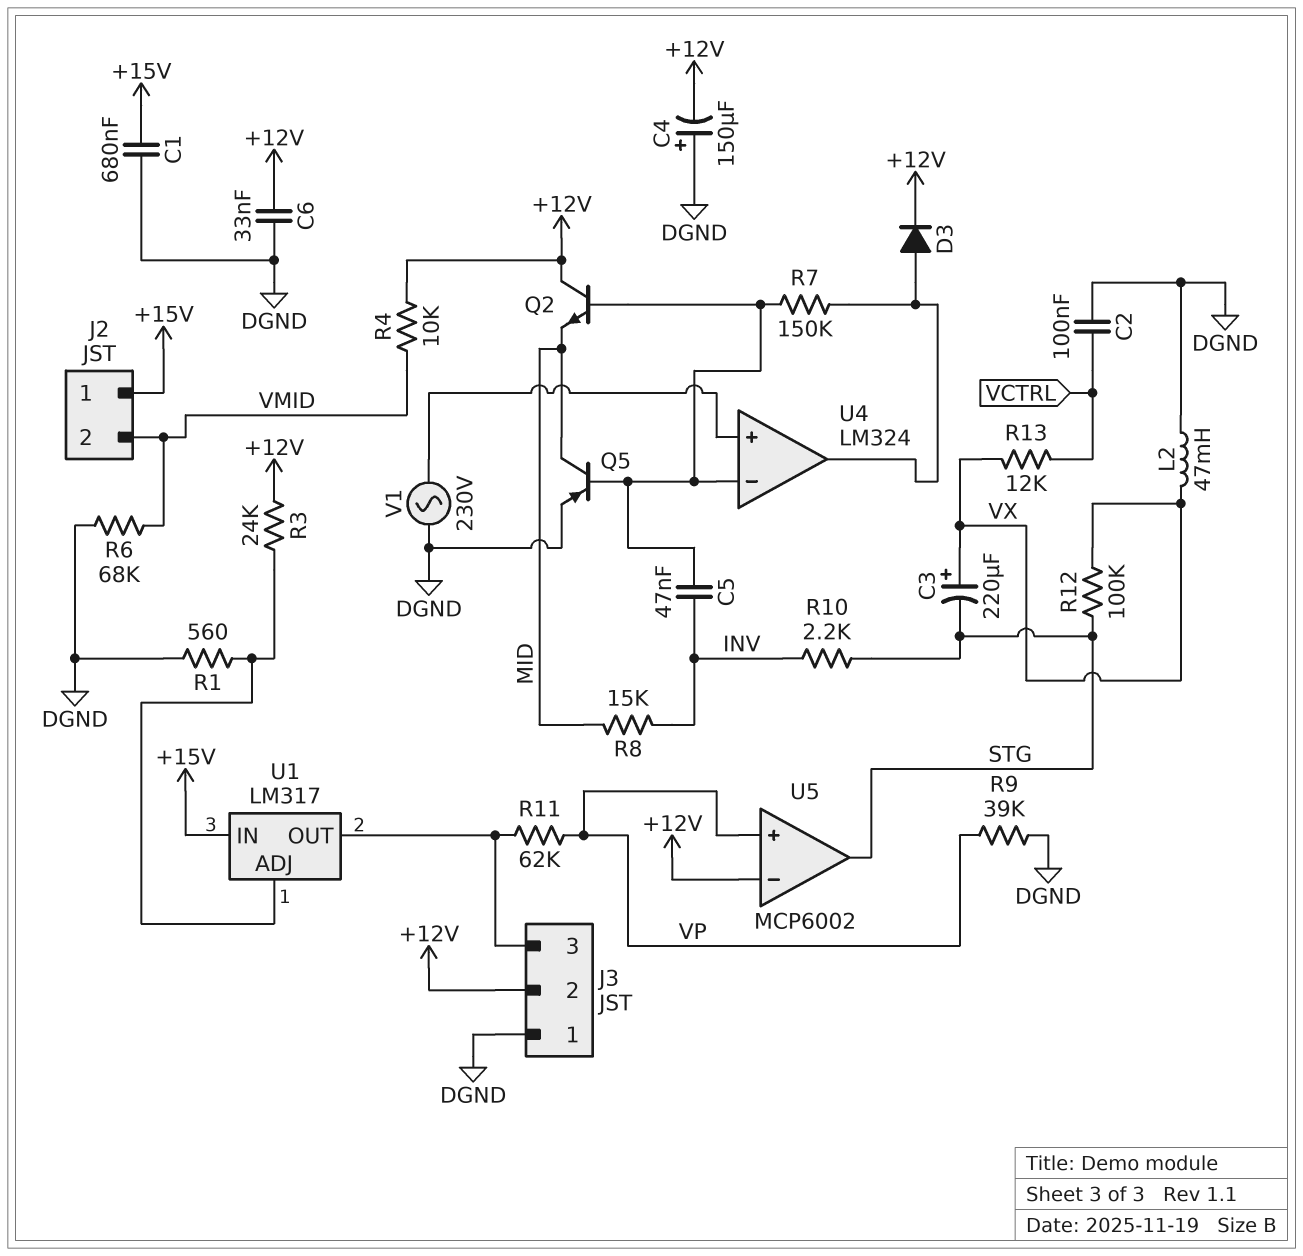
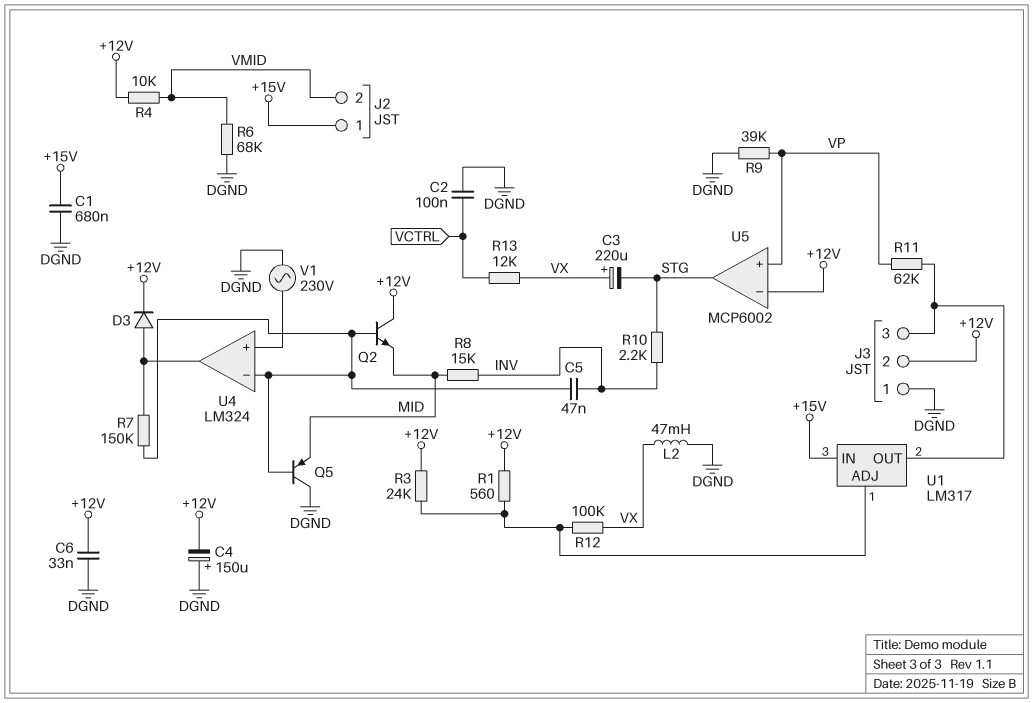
Q5: PNP (B U4/in-, C MID, E DGND) -> PNP (B U4/in-, C DGND, E MID)
R1: 560 (DGND, U1/ADJ) -> 560 (+12V, U1/ADJ)
R12: 100k (STG, VX) -> 100k (U1/ADJ, VX)

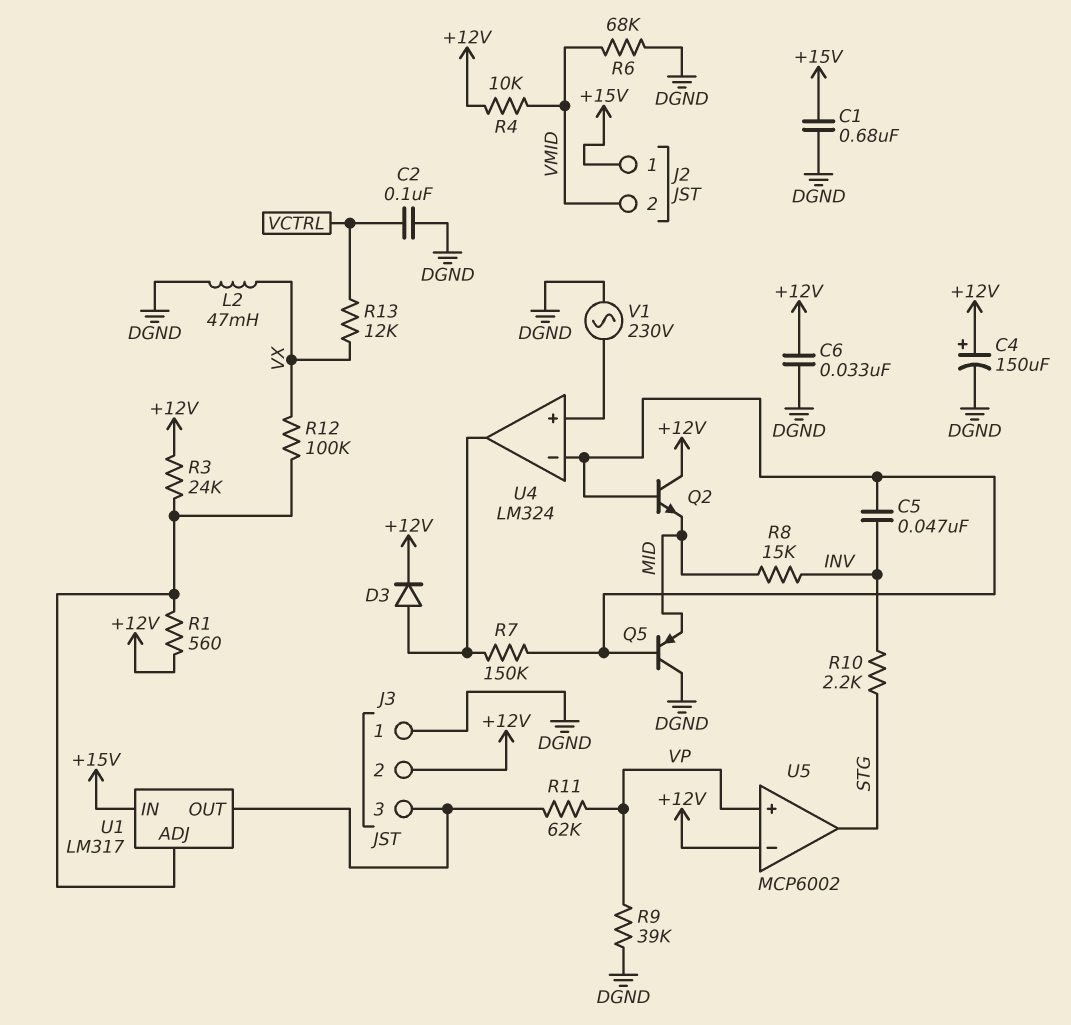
C3: 220uF (plus VX, minus STG) -> none
C4: 150uF (plus DGND, minus +12V) -> 150uF (plus +12V, minus DGND)

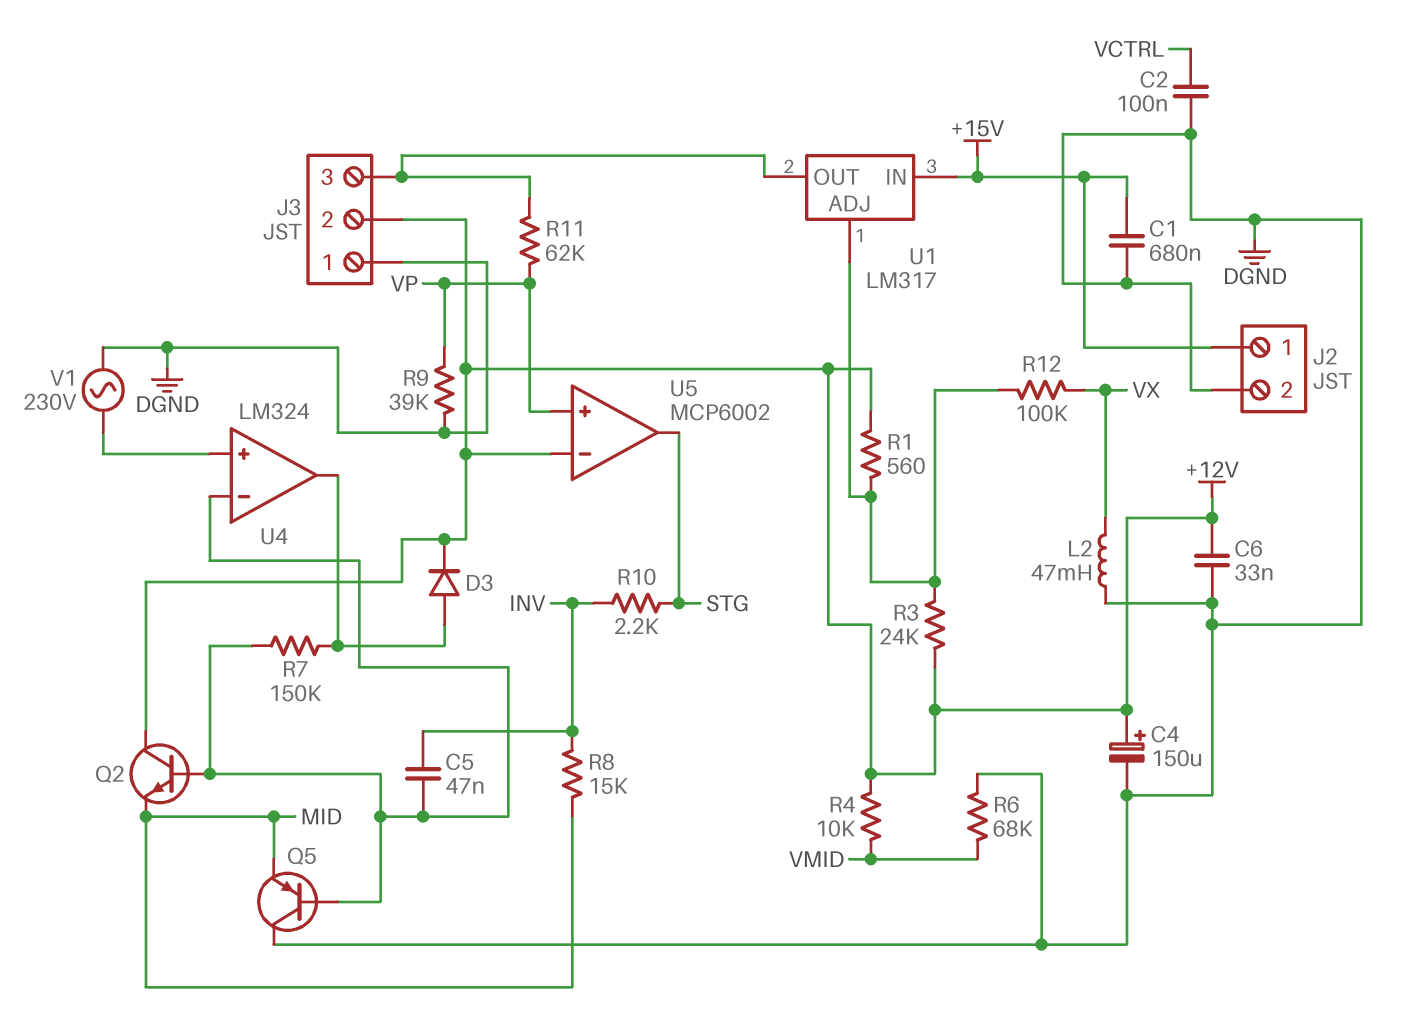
J2 pin 2: VMID -> DGND
R13: 12k (VCTRL, VX) -> none

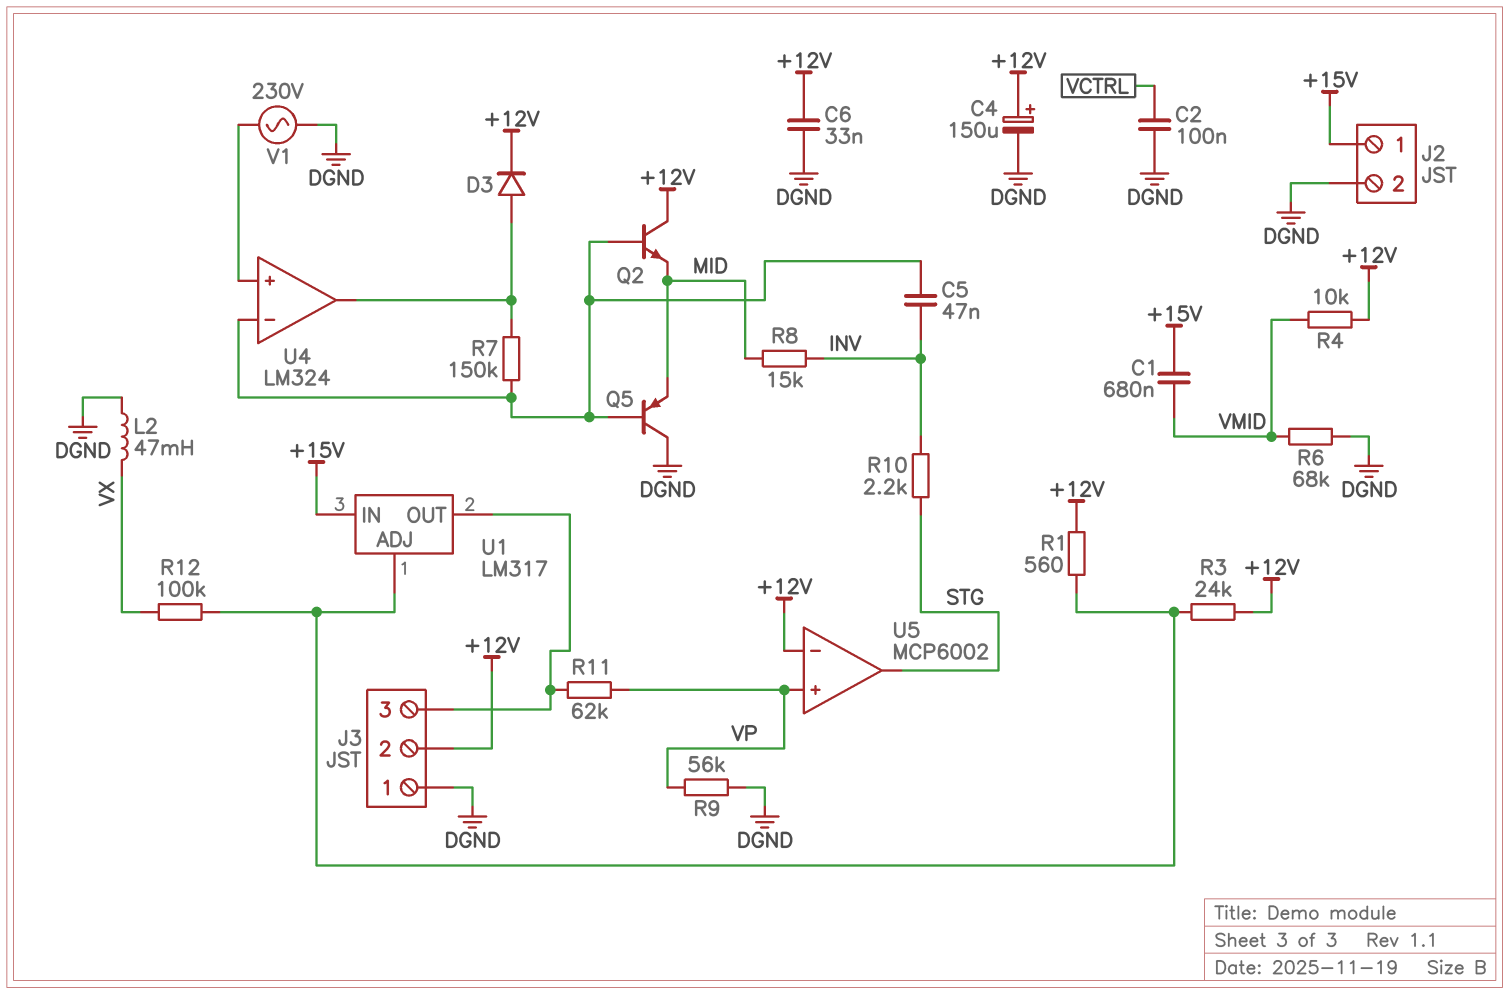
C1: 680nF (+15V, DGND) -> 680nF (+15V, VMID)
R9: 39k (DGND, VP) -> 56k (DGND, VP)

